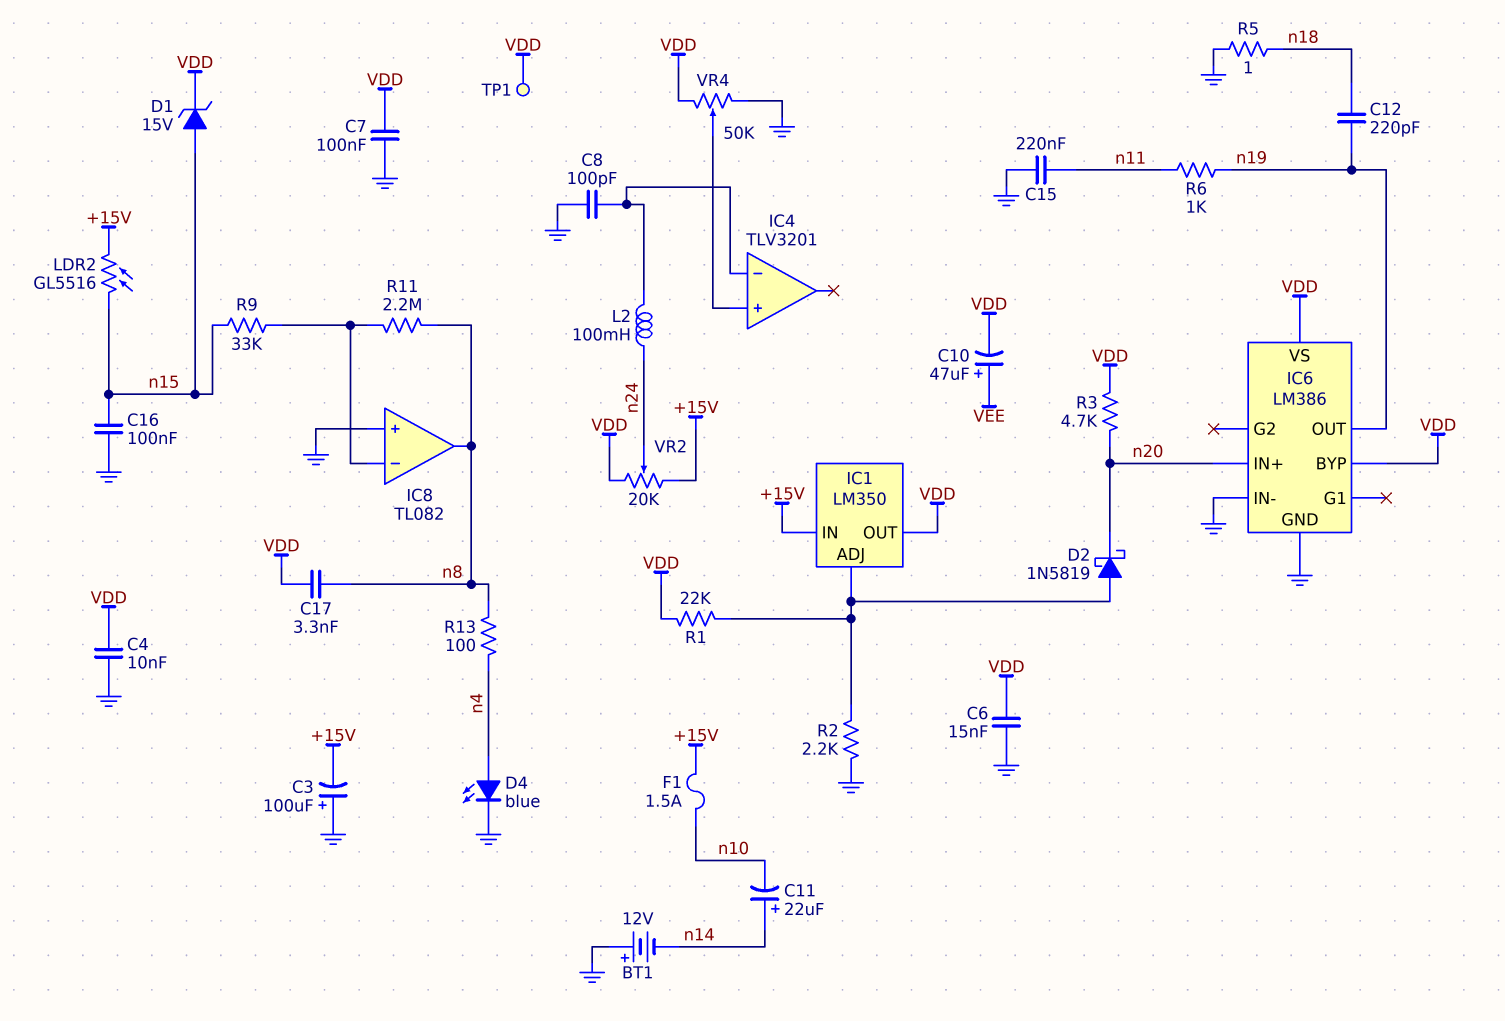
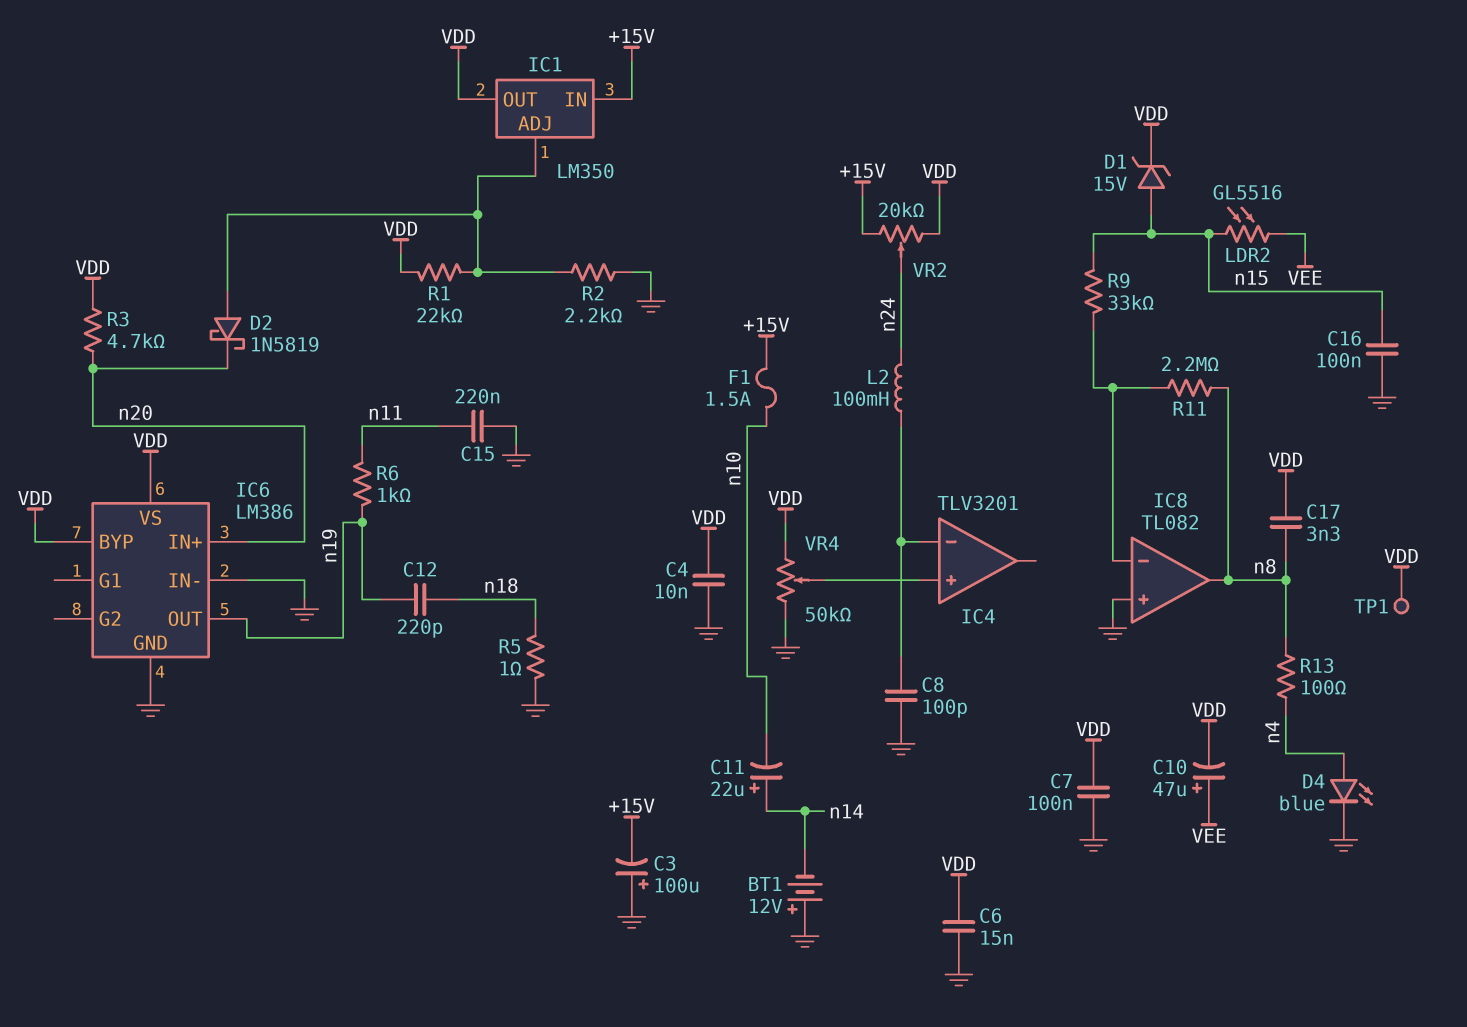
LDR2: GL5516 (+15V, n15) -> GL5516 (VEE, n15)

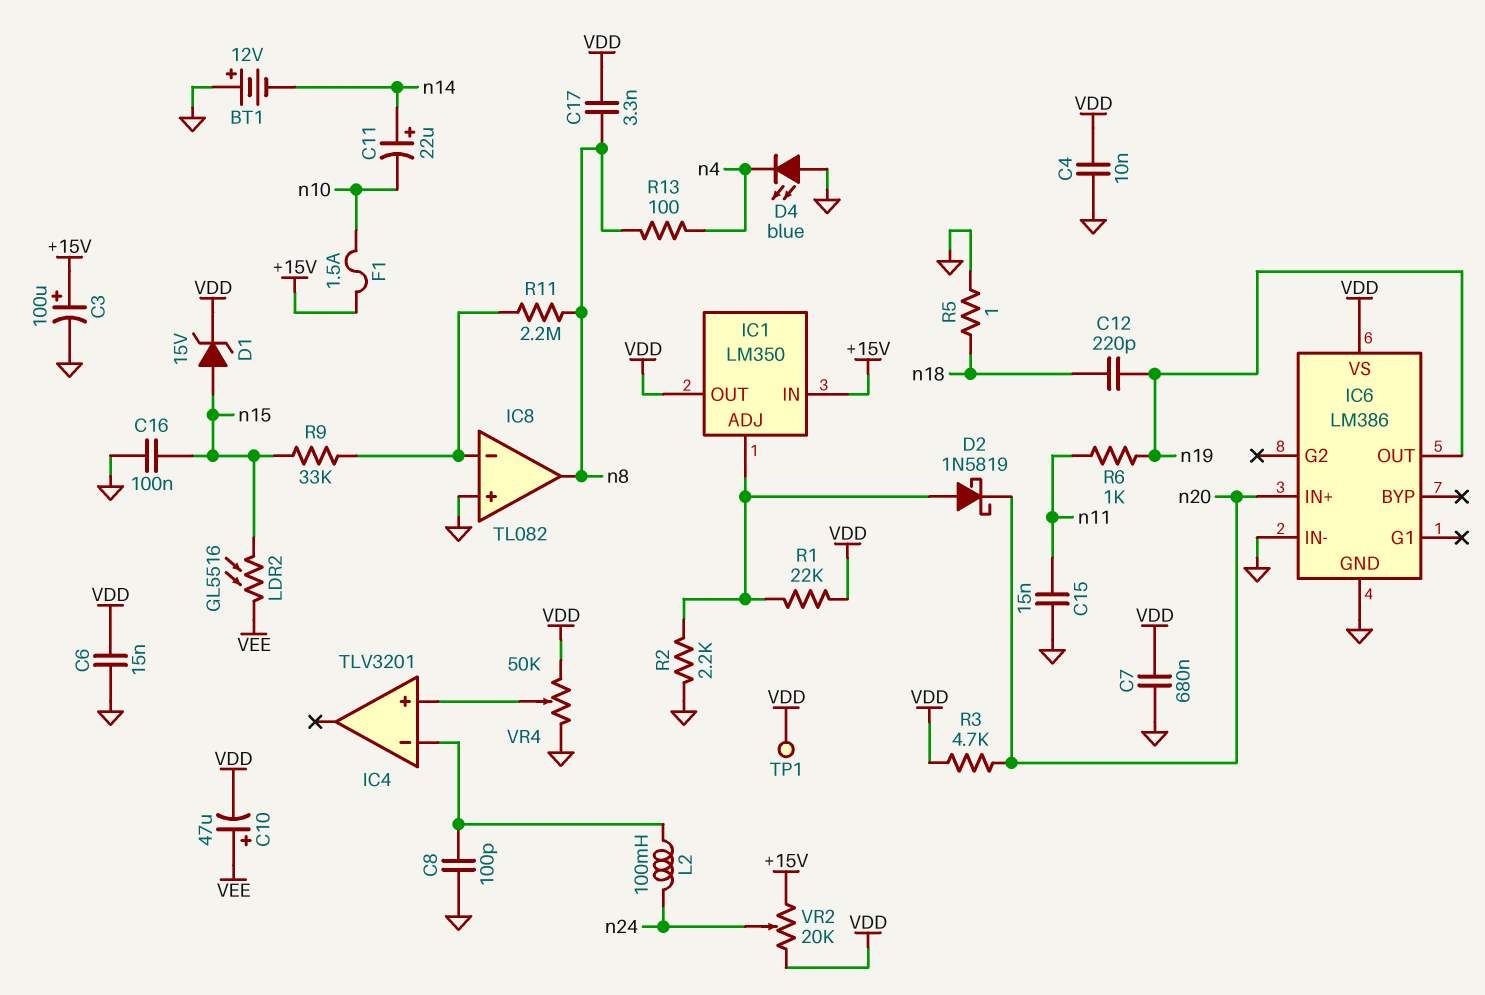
C3: 100uF (plus GND, minus +15V) -> 100uF (plus +15V, minus GND)
C7: 100nF (GND, VDD) -> 680nF (GND, VDD)
C15: 220nF (GND, n11) -> 15nF (GND, n11)
D4: LED blue (A n4, K GND) -> LED blue (A GND, K n4)
IC6 pin BYP: VDD -> none

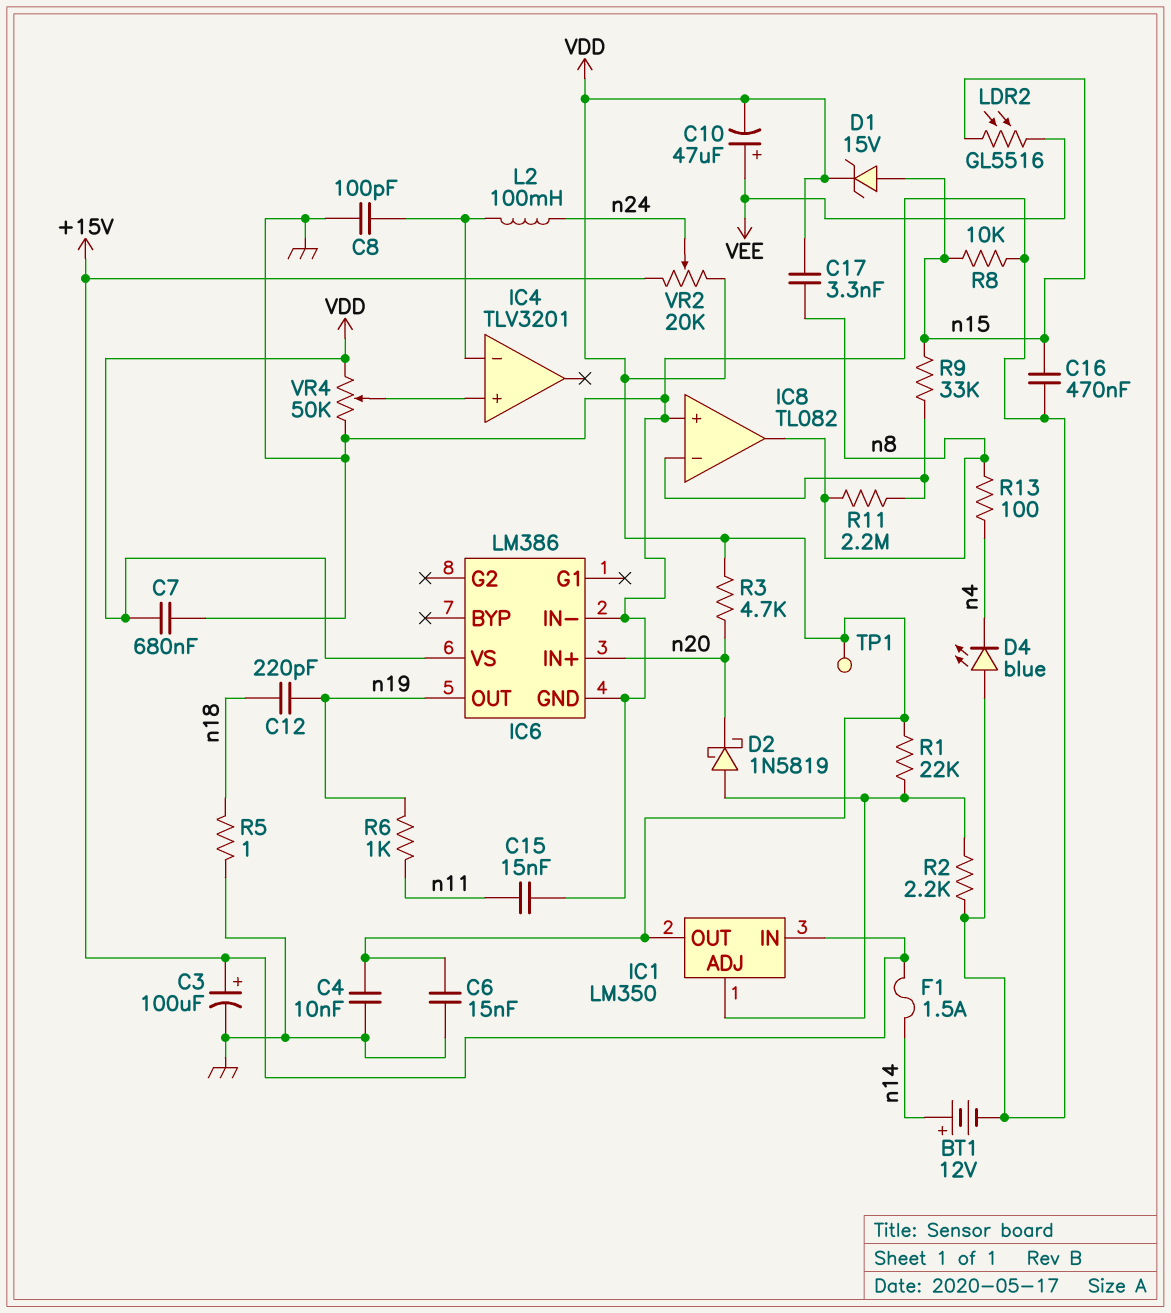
BT1: 12V (plus GND, minus n14) -> 12V (plus n14, minus GND)
C11: 22uF (plus n14, minus n10) -> none
C16: 100nF (GND, n15) -> 470nF (GND, n15)
F1: 1.5A (+15V, n10) -> 1.5A (+15V, n14)
R8: none -> 10k (GND, n15)

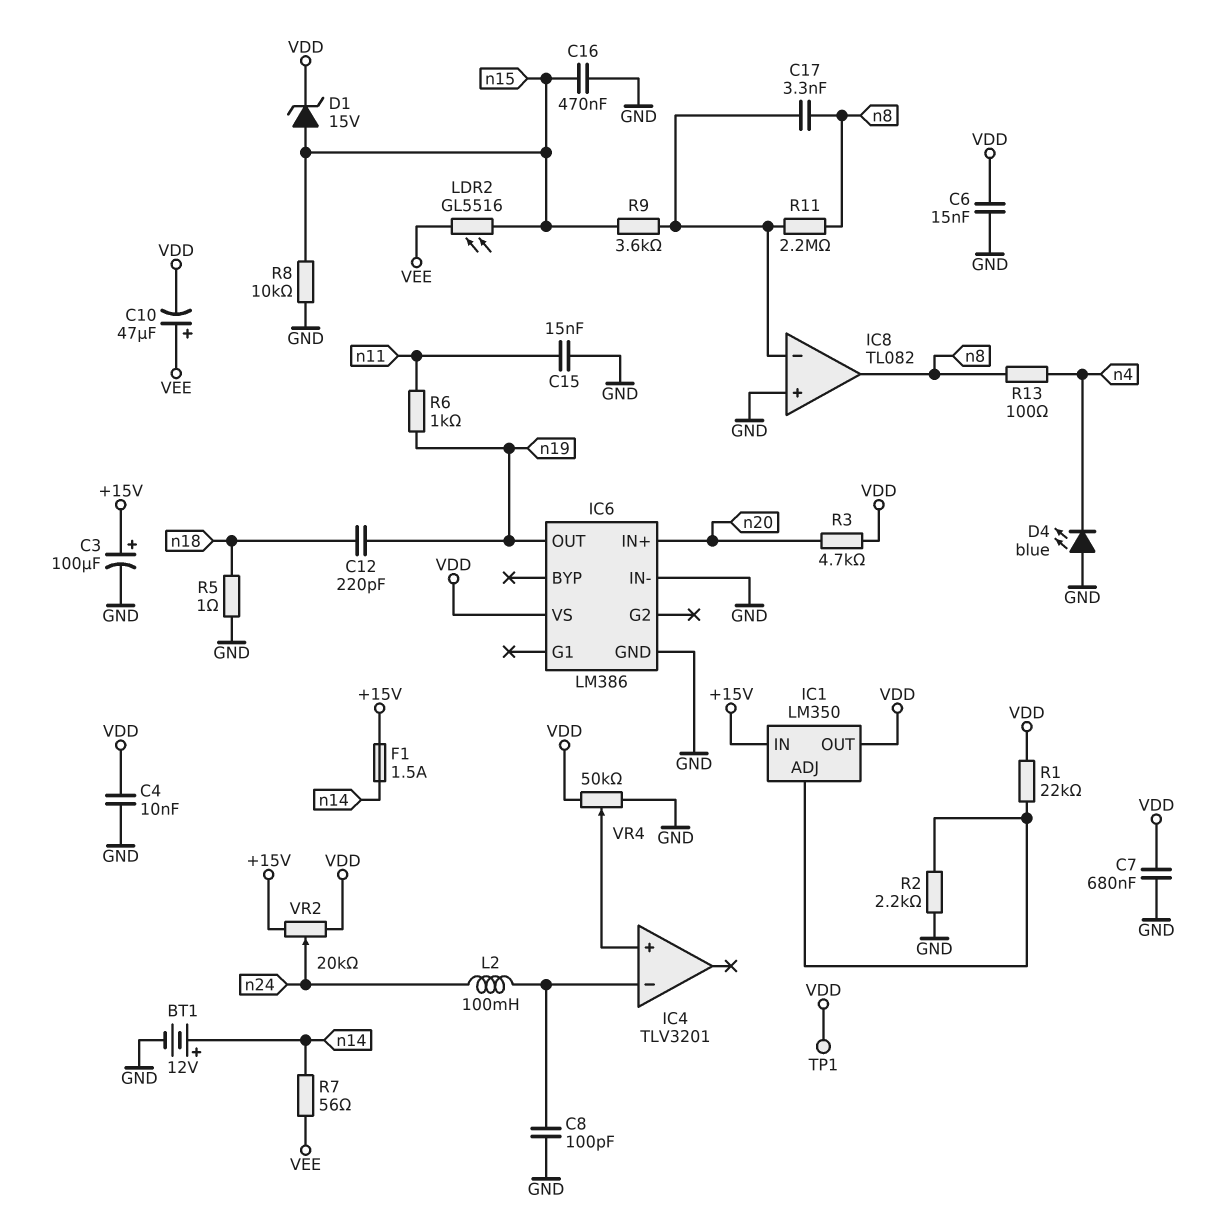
C17: 3.3nF (VDD, n8) -> 3.3nF (IC8/in-, n8)
D2: schottky 1N5819 (A IC1/ADJ, K n20) -> none
R7: none -> 56 (VEE, n14)
R9: 33k (IC8/in-, n15) -> 3.6k (IC8/in-, n15)

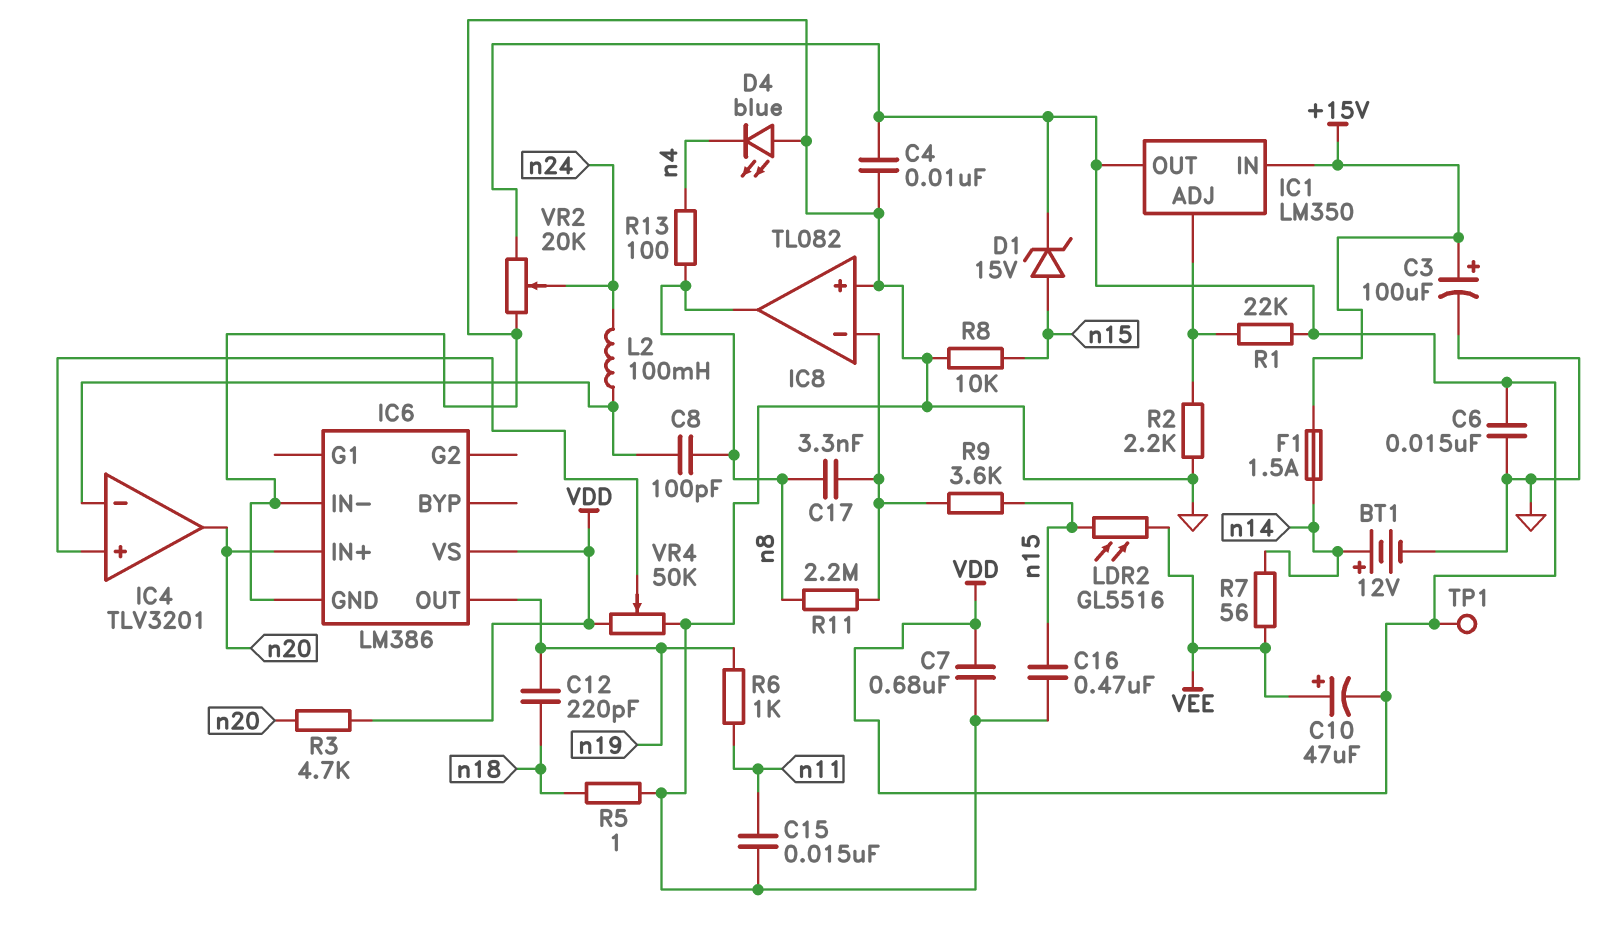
C8: 100pF (GND, IC4/in-) -> 100pF (IC4/in-, n8)
IC4 pin out: none -> n20
VR2: 20k (+15V, VDD, wiper n24) -> 20k (GND, VDD, wiper n24)

